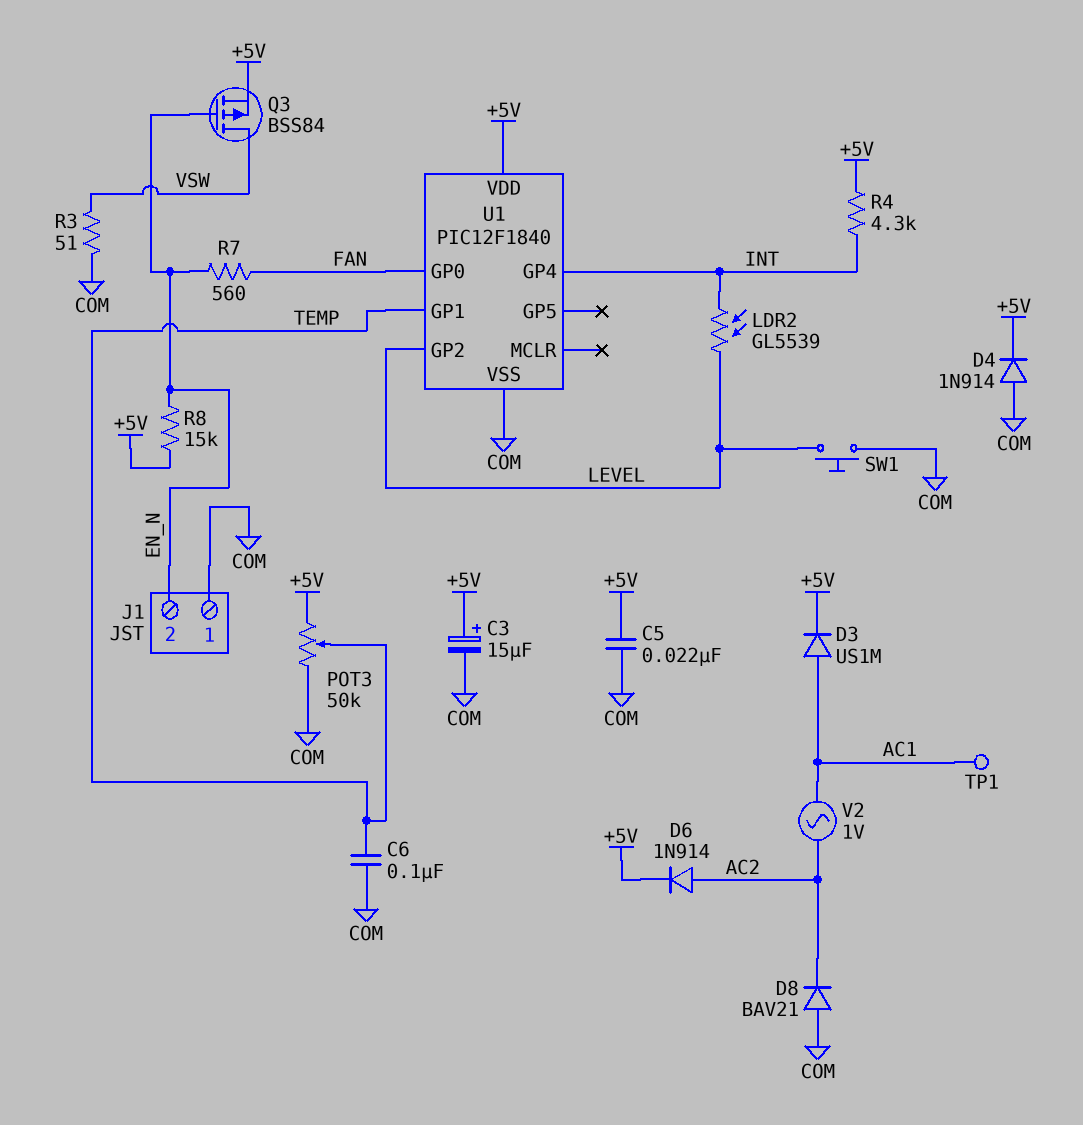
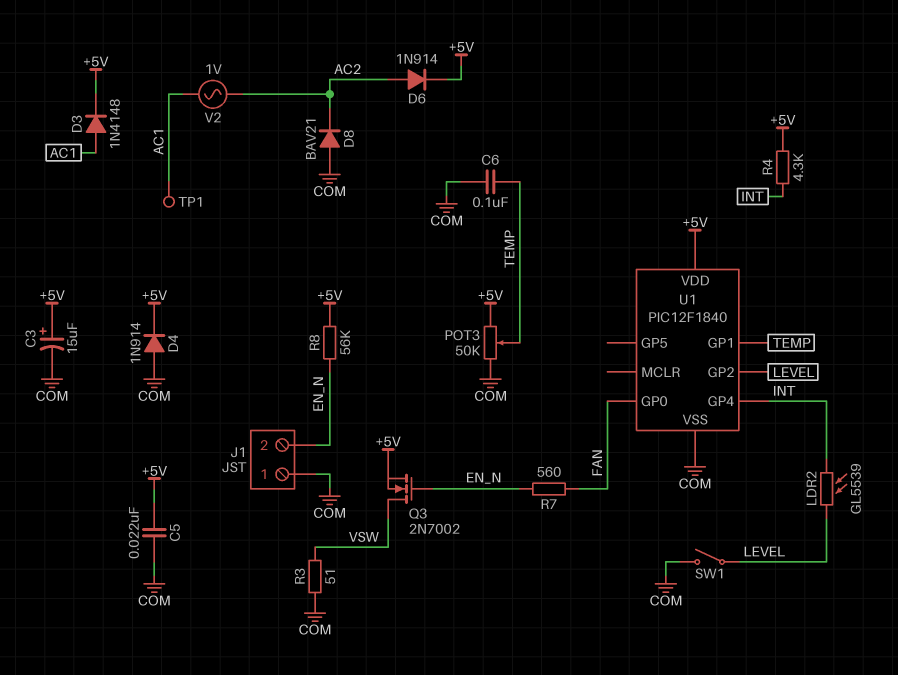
D3: diode US1M (A AC1, K +5V) -> diode 1N4148 (A AC1, K +5V)
Q3: PMOS BSS84 (G EN_N, D VSW, S +5V) -> NMOS 2N7002 (G EN_N, D VSW, S +5V)
R8: 15k (+5V, EN_N) -> 56k (+5V, EN_N)
SW1: button (COM, LEVEL) -> switch (COM, LEVEL)

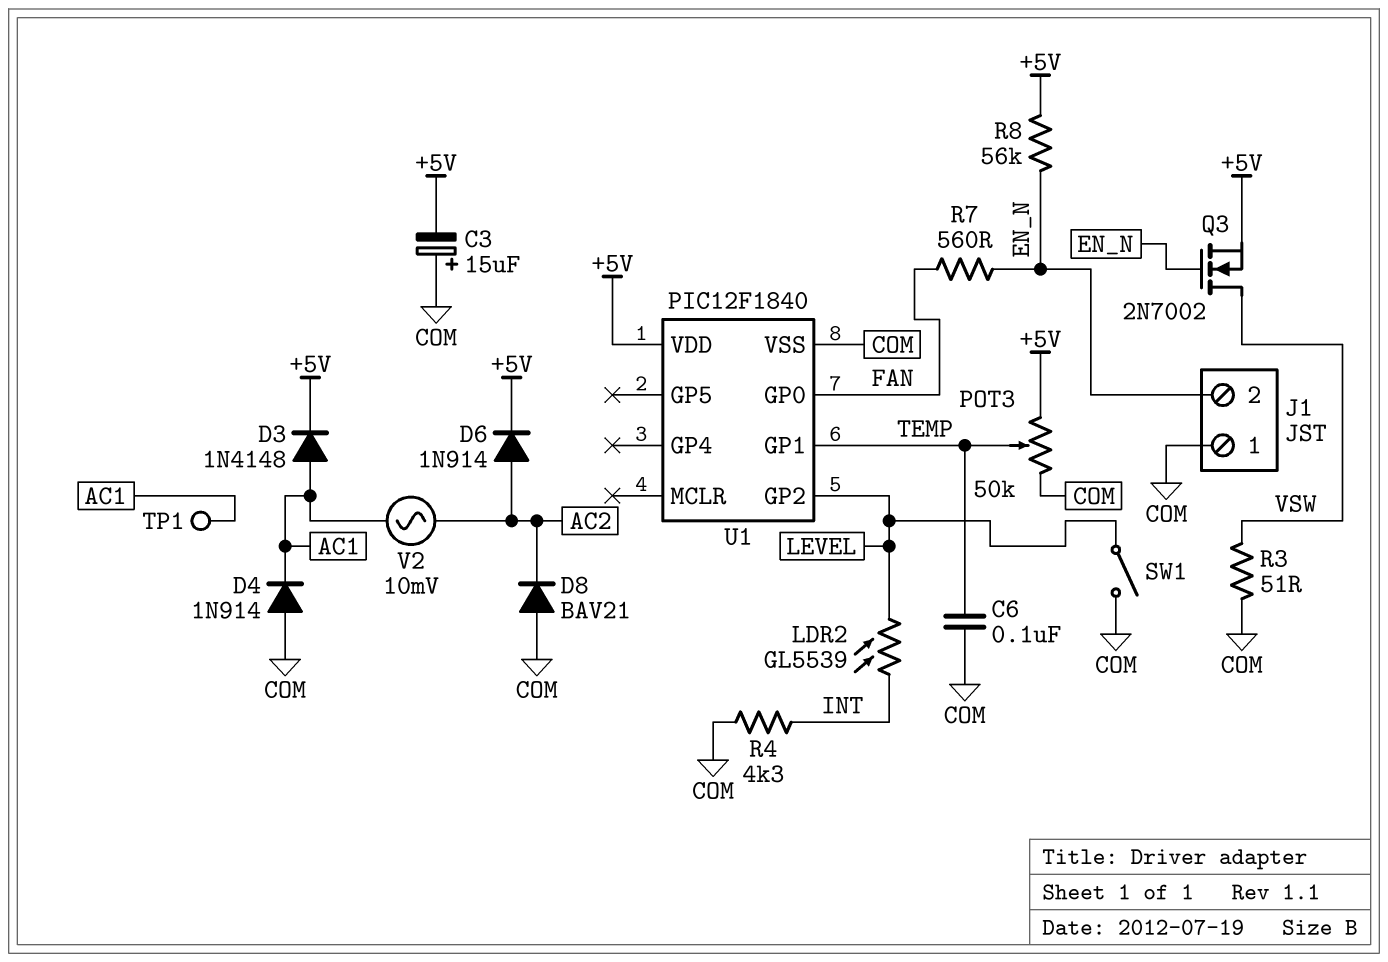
C3: 15uF (plus +5V, minus COM) -> 15uF (plus COM, minus +5V)
C5: 22nF (+5V, COM) -> none
D4: diode 1N914 (A COM, K +5V) -> diode 1N914 (A COM, K AC1)
R4: 4.3k (+5V, INT) -> 4.3k (COM, INT)
U1 pin GP4: INT -> none
V2: AC 1V (AC1, AC2) -> AC 10mV (AC1, AC2)

